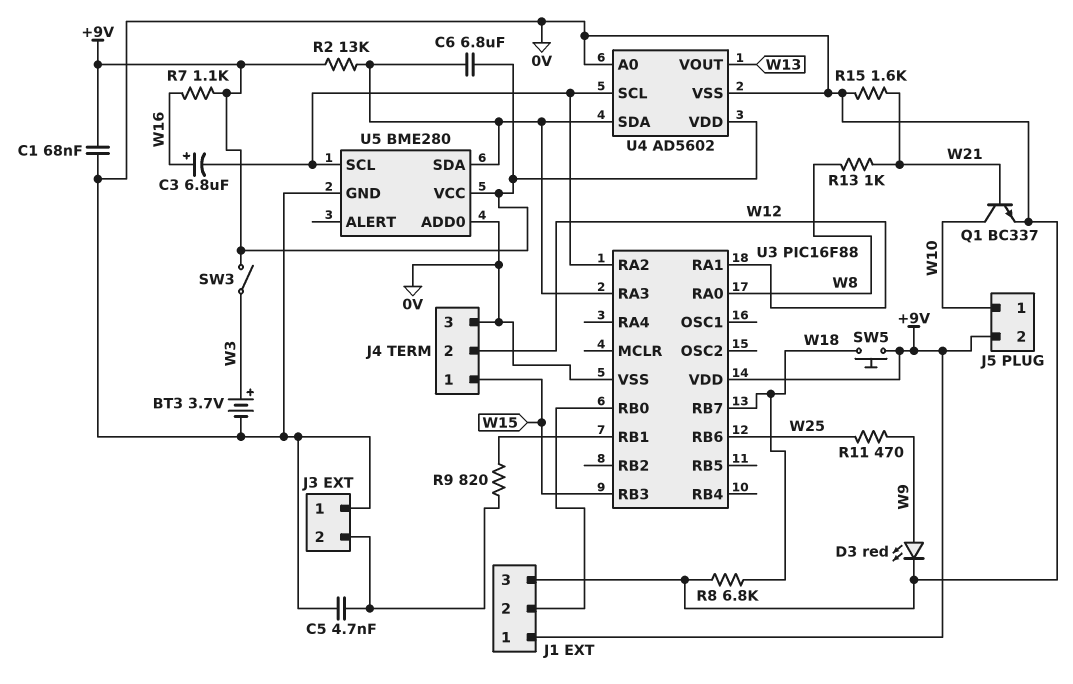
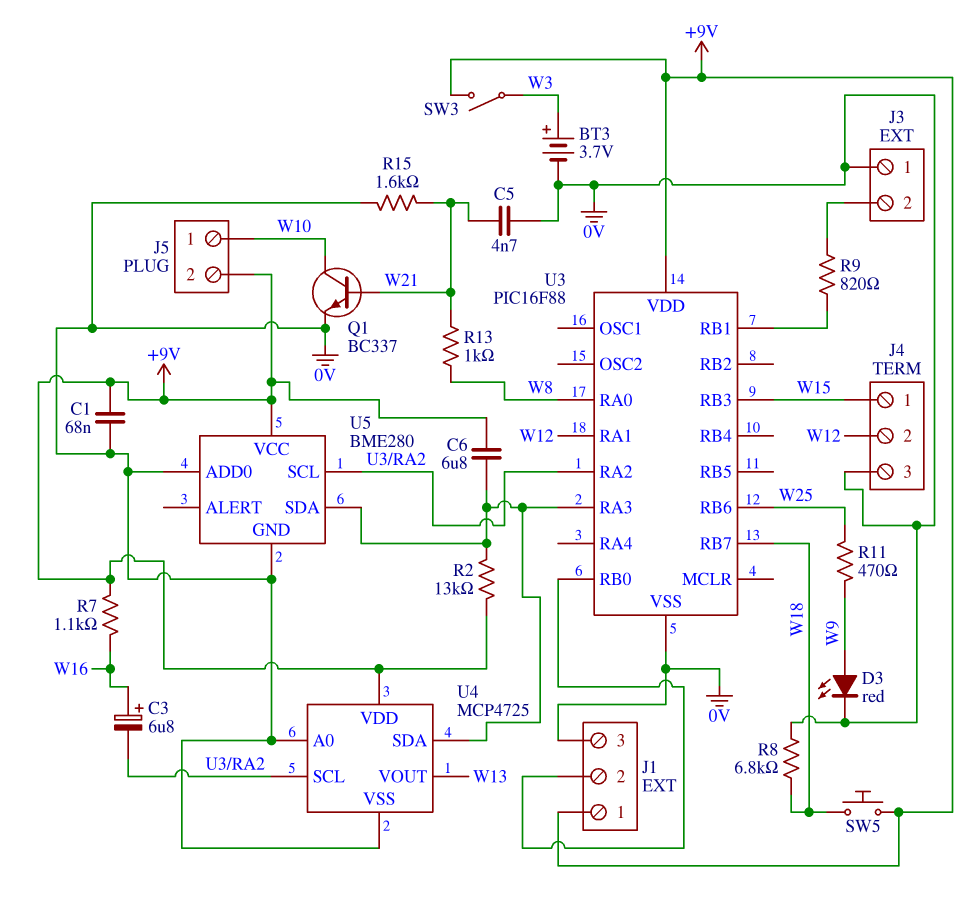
C5: 4.7nF (0V, J3/2) -> 4.7nF (0V, W21)
U4: AD5602 -> MCP4725

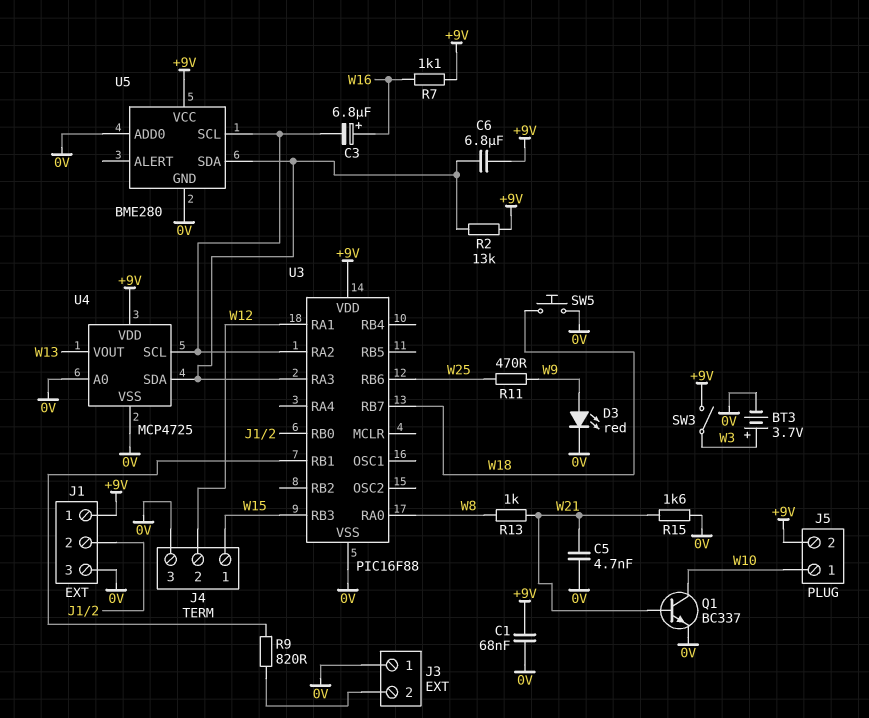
R8: 6.8k (0V, W18) -> none
SW5: button (+9V, W18) -> button (0V, W18)

